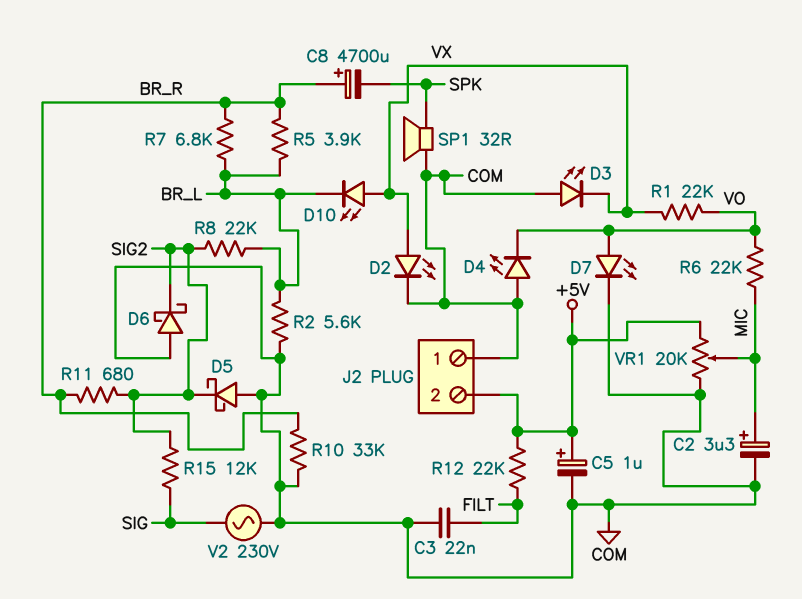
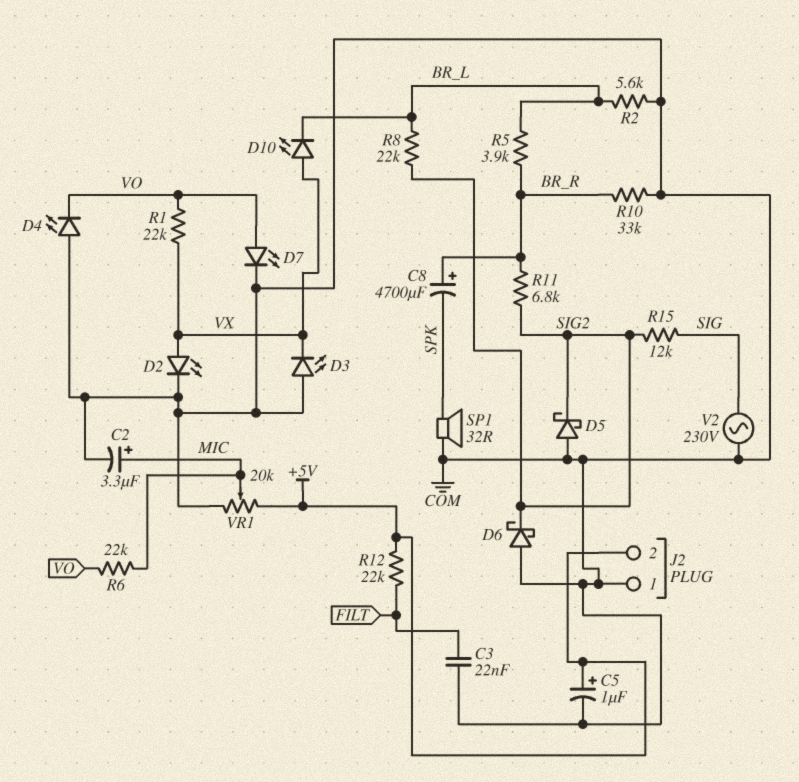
R7: 6.8k (BR_L, BR_R) -> none
R11: 680 (BR_R, SIG2) -> 6.8k (BR_R, SIG2)

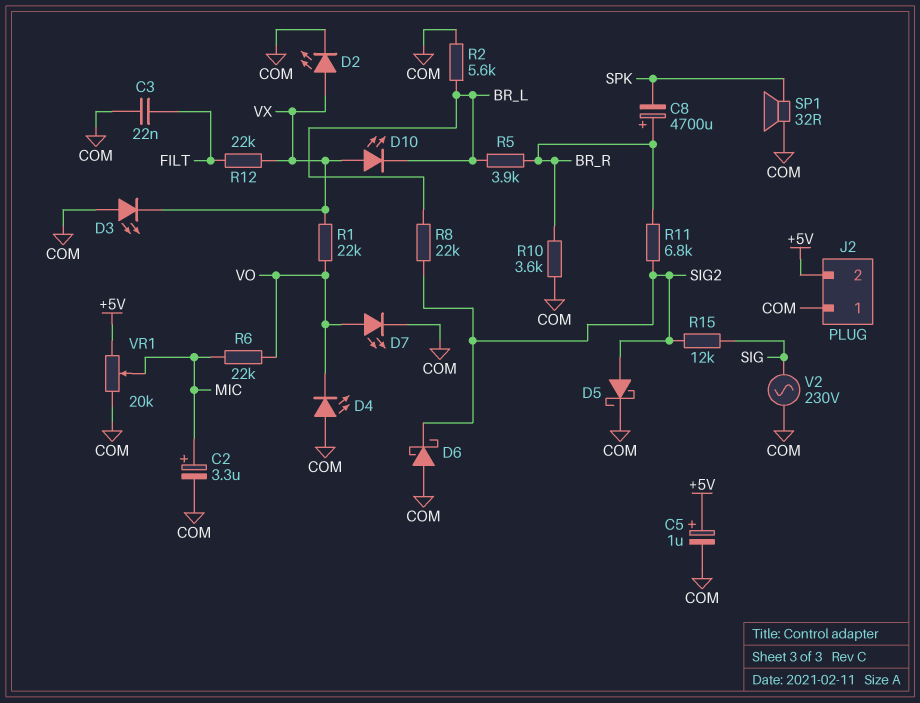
D5: schottky (A COM, K SIG2) -> schottky (A SIG2, K COM)
R10: 33k (BR_R, COM) -> 3.6k (BR_R, COM)
R12: 22k (+5V, FILT) -> 22k (FILT, VX)

